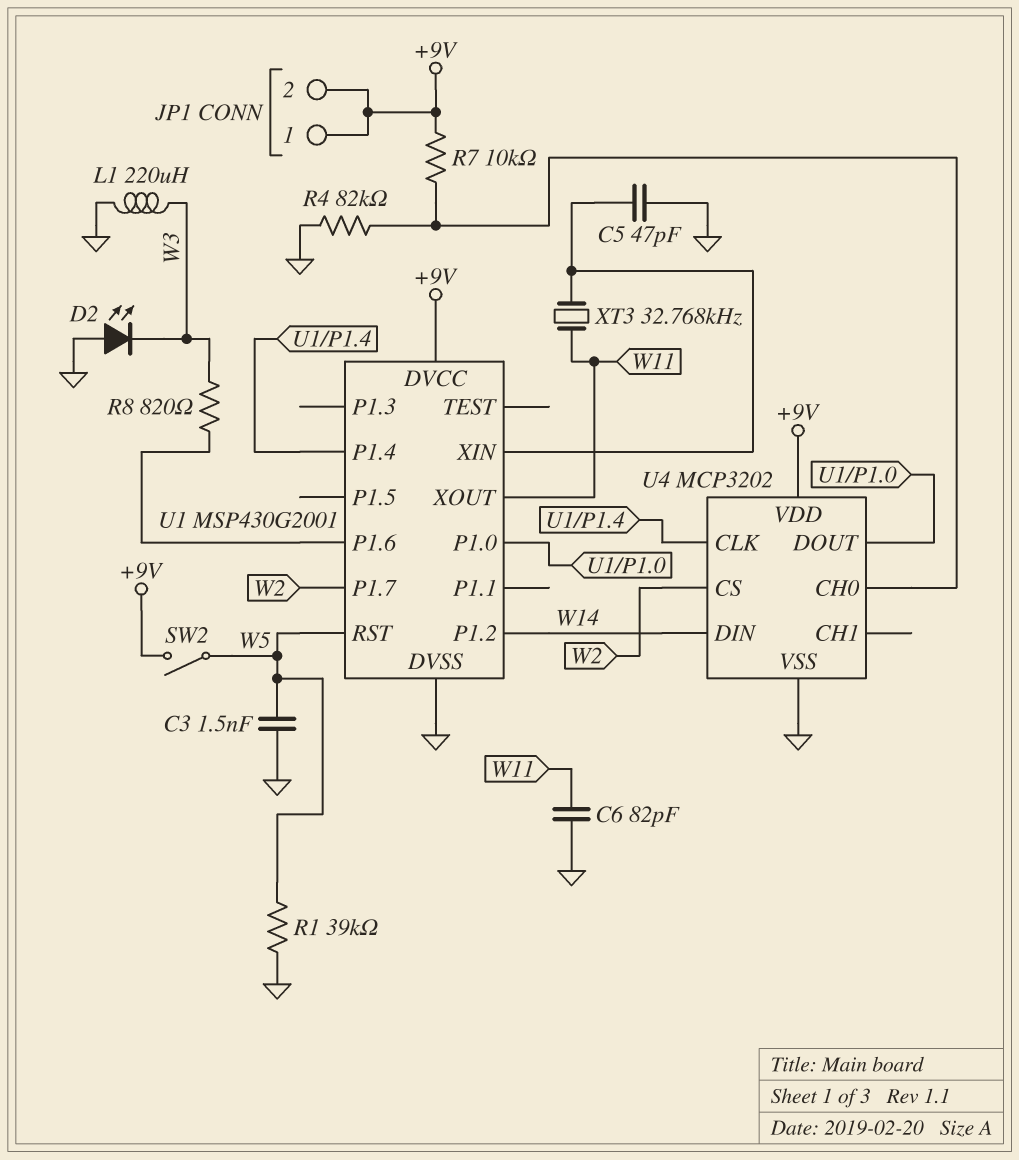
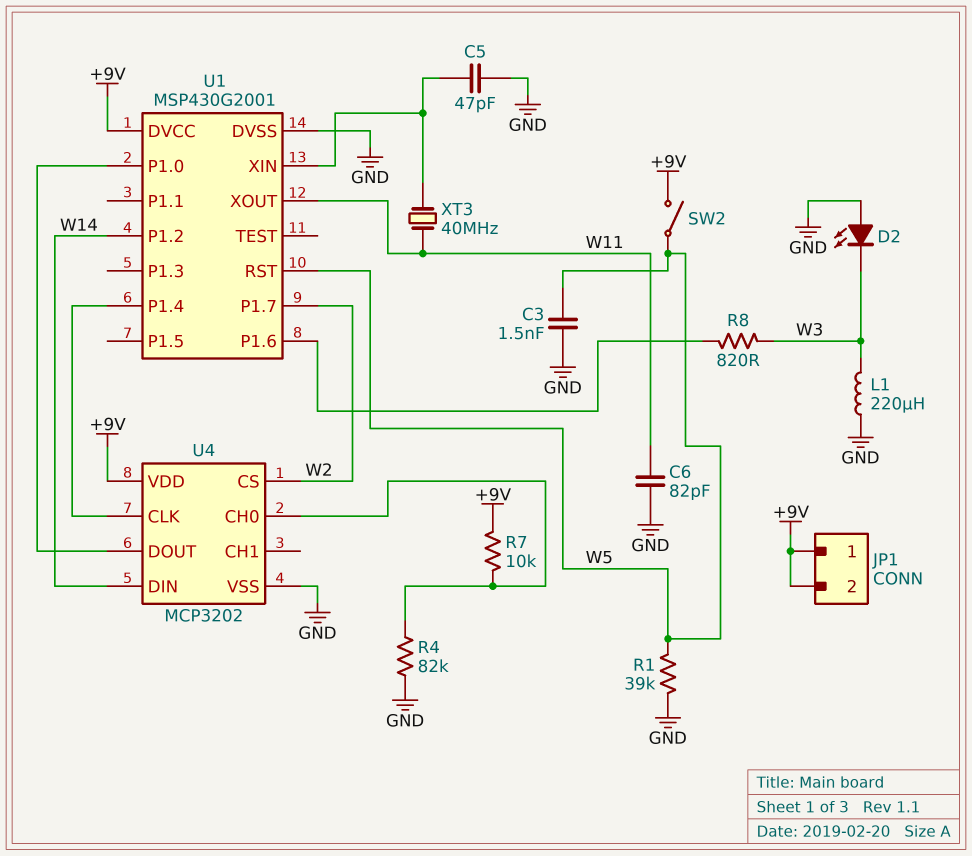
XT3: 32.768kHz (U1/XIN, W11) -> 40MHz (U1/XIN, W11)

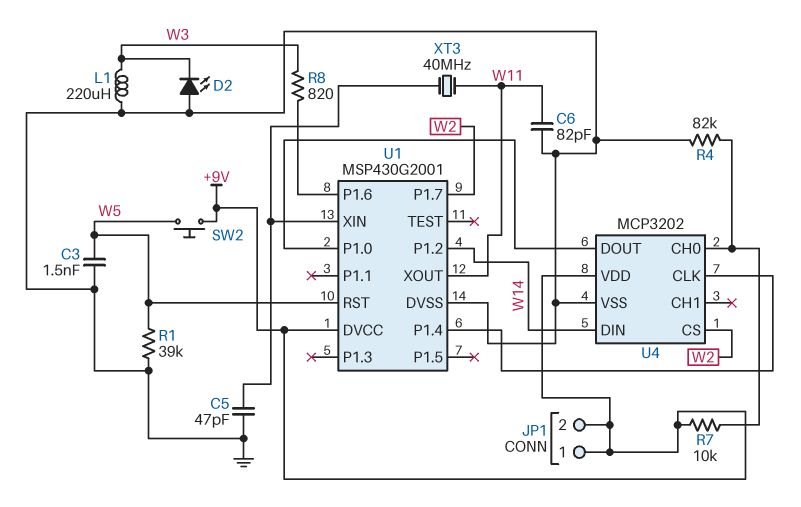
SW2: switch (+9V, W5) -> button (+9V, W5)

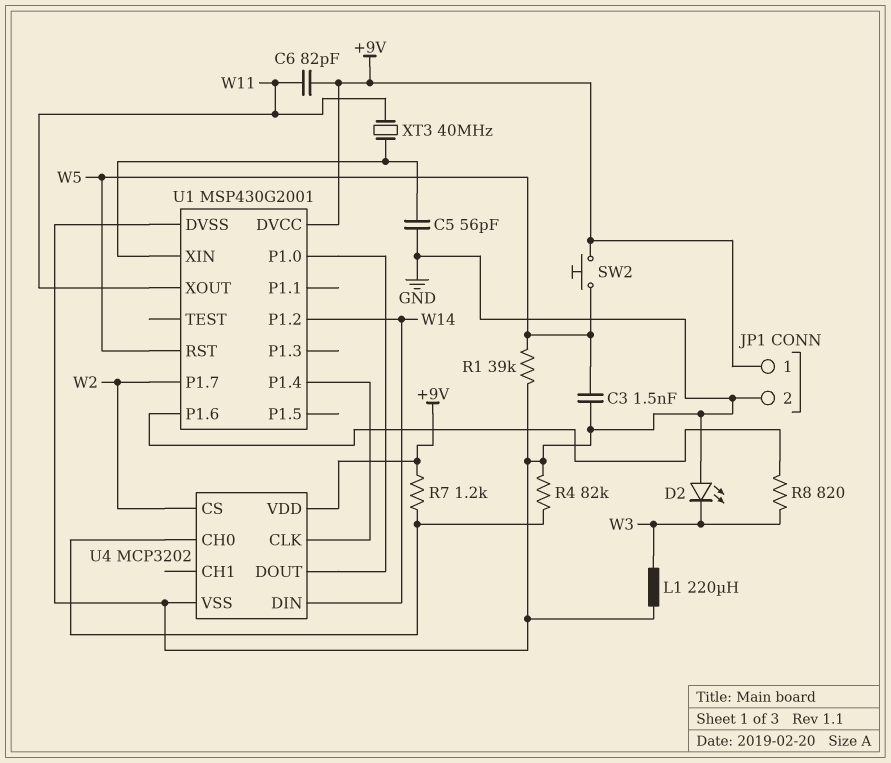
C5: 47pF (GND, U1/XIN) -> 56pF (GND, U1/XIN)
C6: 82pF (GND, W11) -> 82pF (+9V, W11)
JP1 pin 2: +9V -> GND
R7: 10k (+9V, U4/CH0) -> 1.2k (+9V, U4/CH0)

